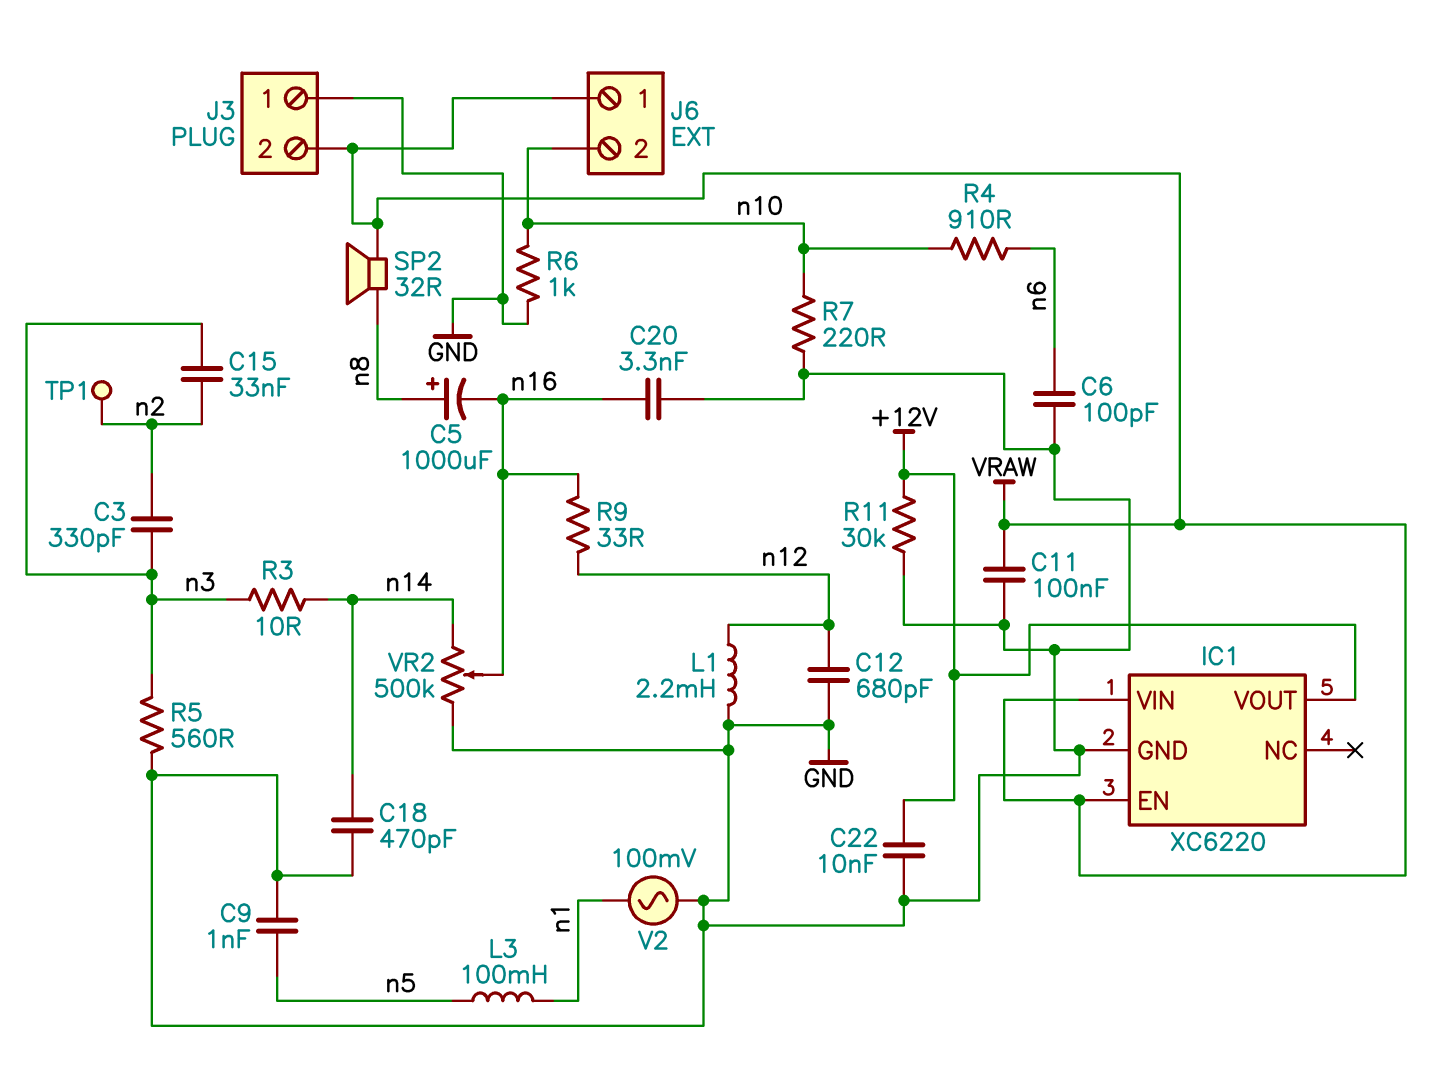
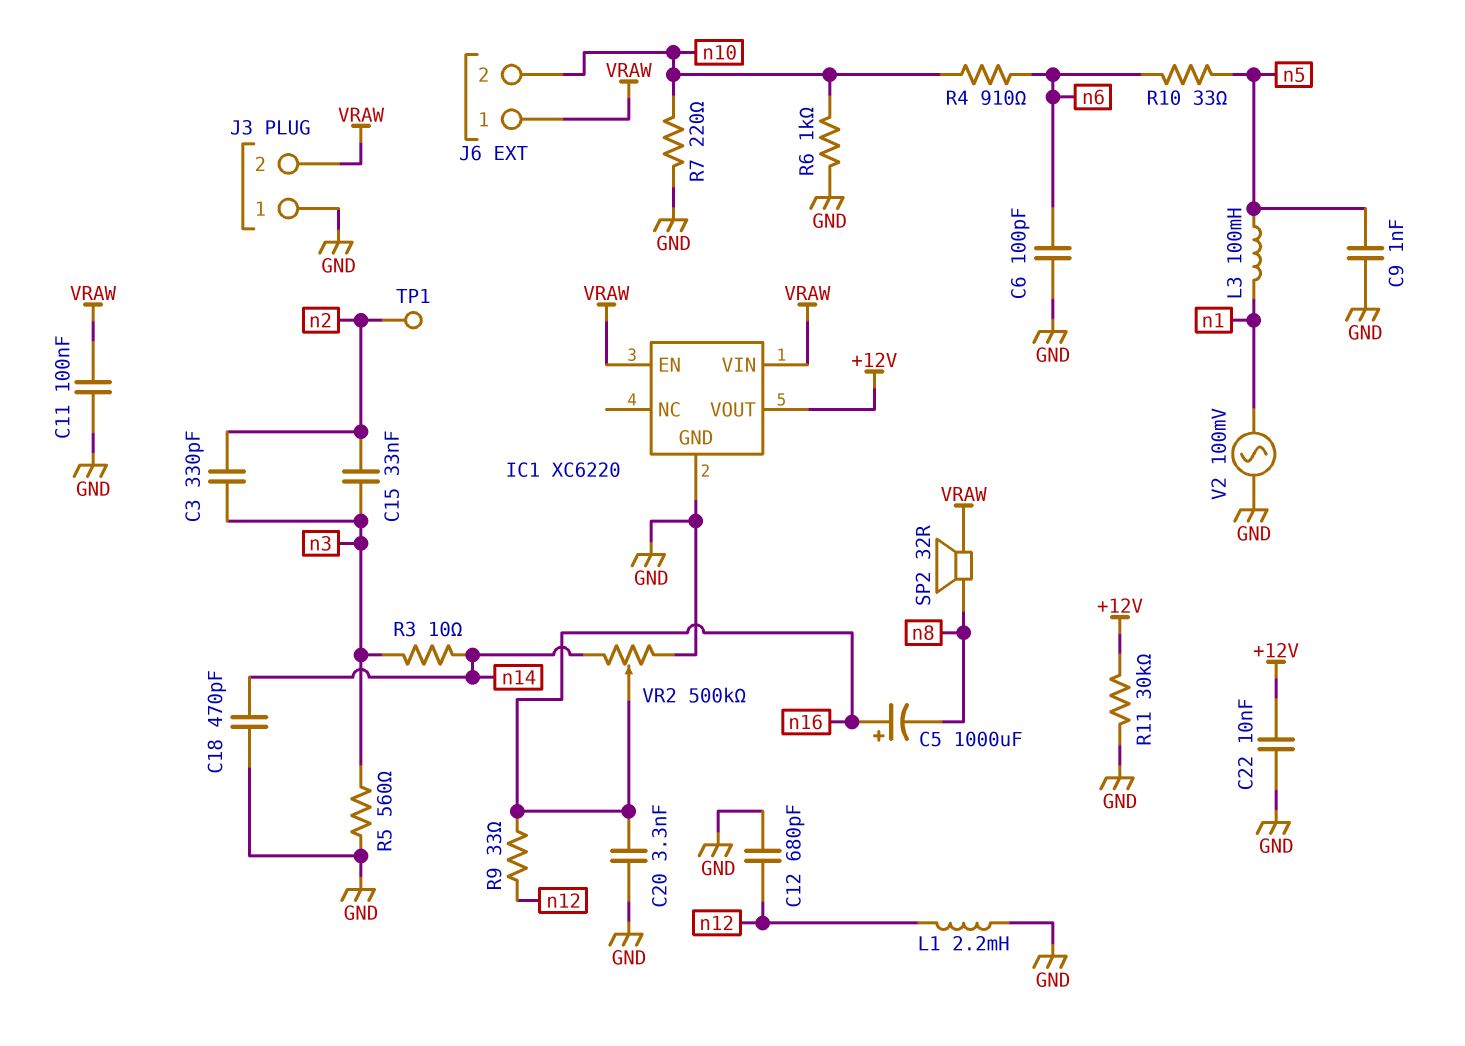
C5: 1000uF (plus n8, minus n16) -> 1000uF (plus n16, minus n8)
R10: none -> 33 (n5, n6)

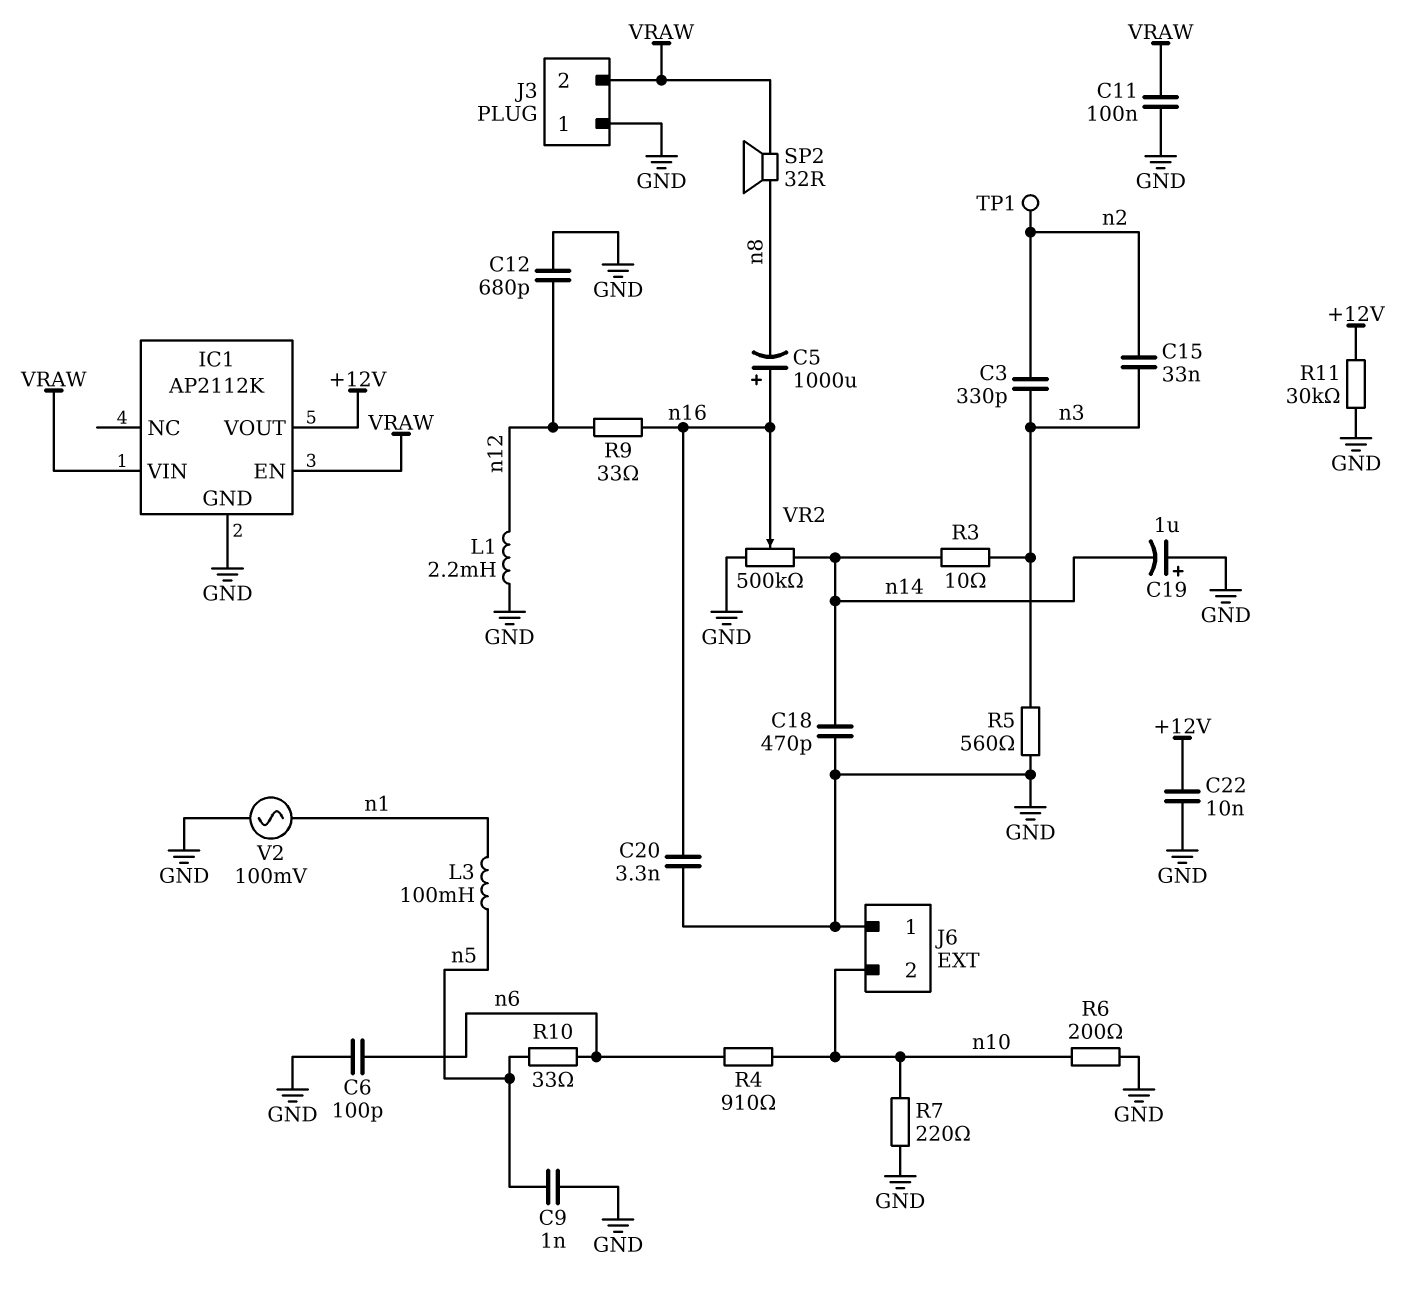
C19: none -> 1uF (plus GND, minus n14)
IC1: XC6220 -> AP2112K
J6 pin 1: VRAW -> GND
R6: 1k (GND, n10) -> 200 (GND, n10)

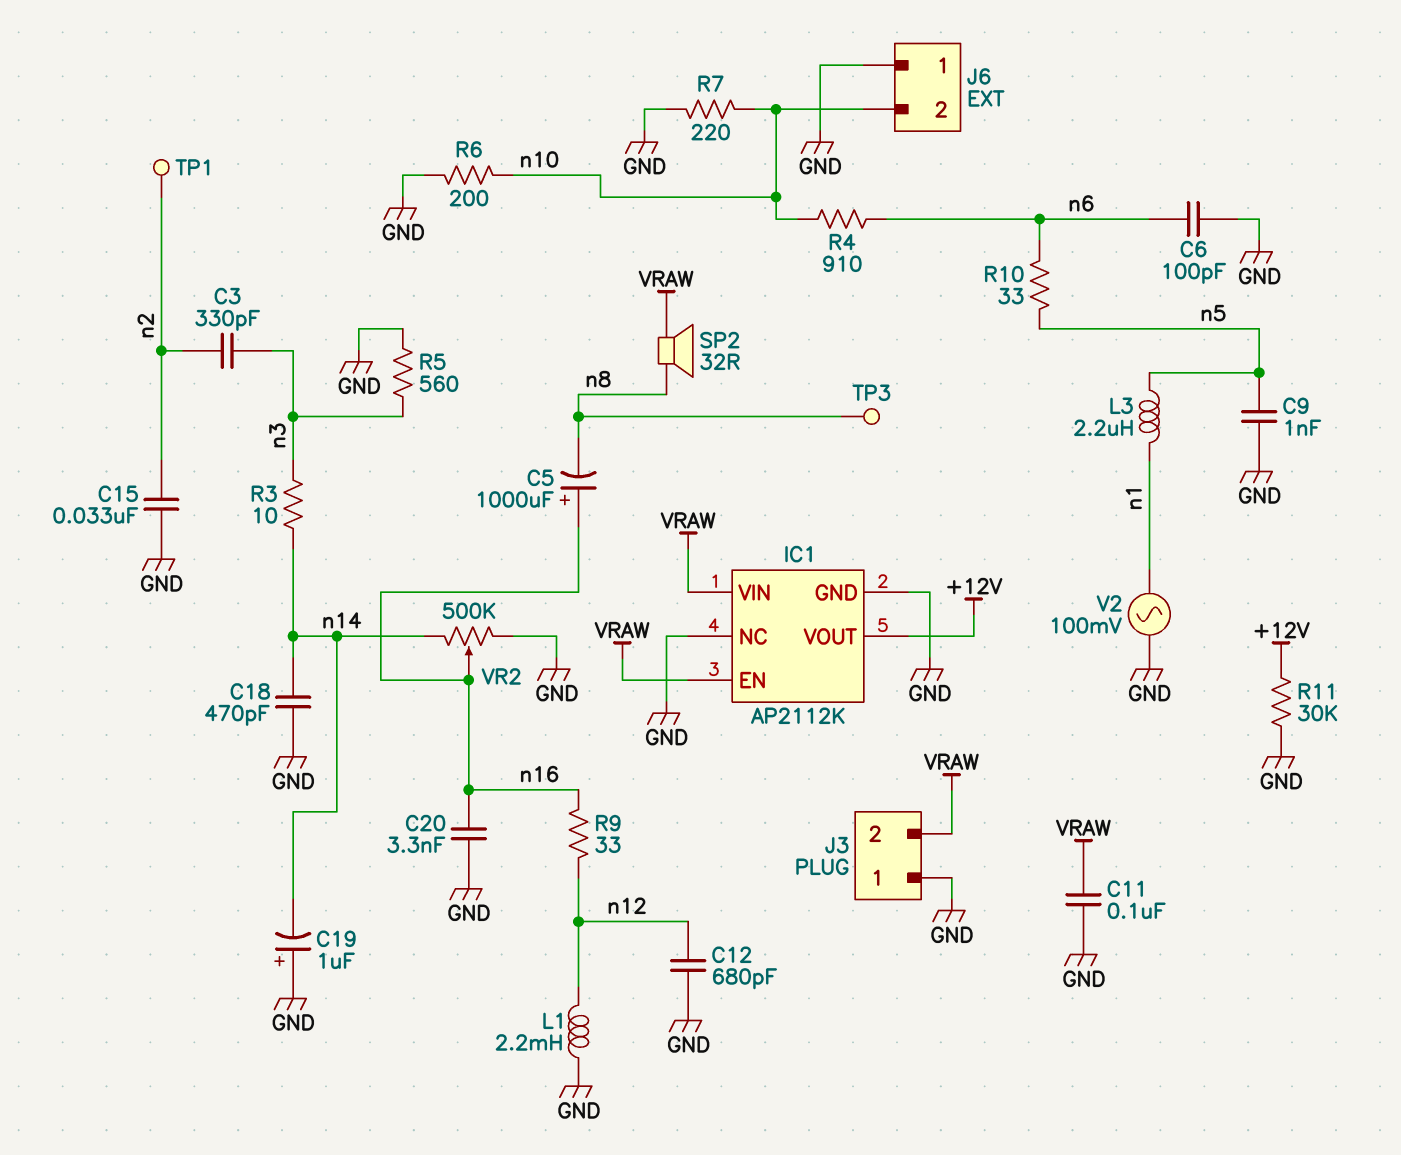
C15: 33nF (n2, n3) -> 33nF (GND, n2)
C22: 10nF (+12V, GND) -> none
IC1 pin NC: none -> GND
L3: 100mH (n1, n5) -> 2.2uH (n1, n5)
TP3: none -> test point (n8)

